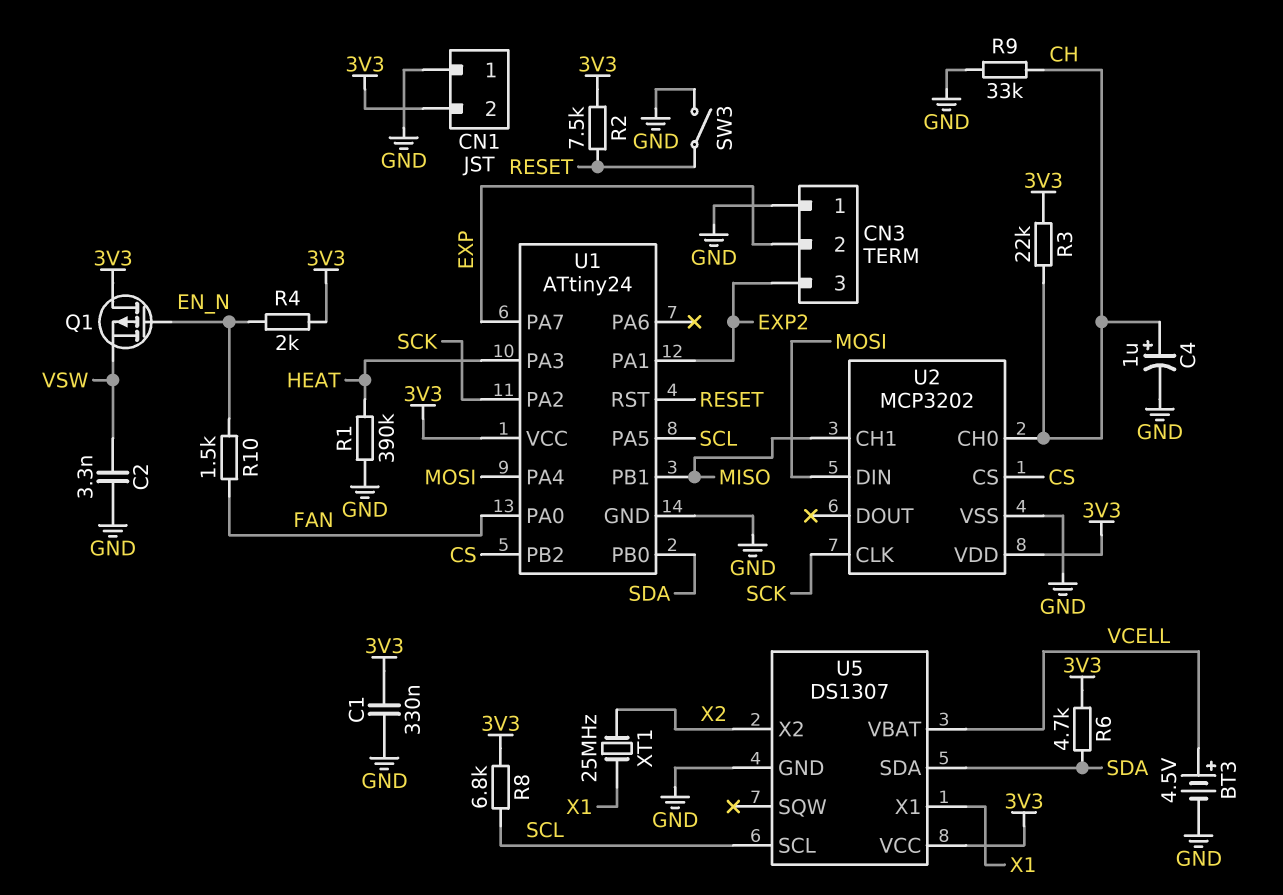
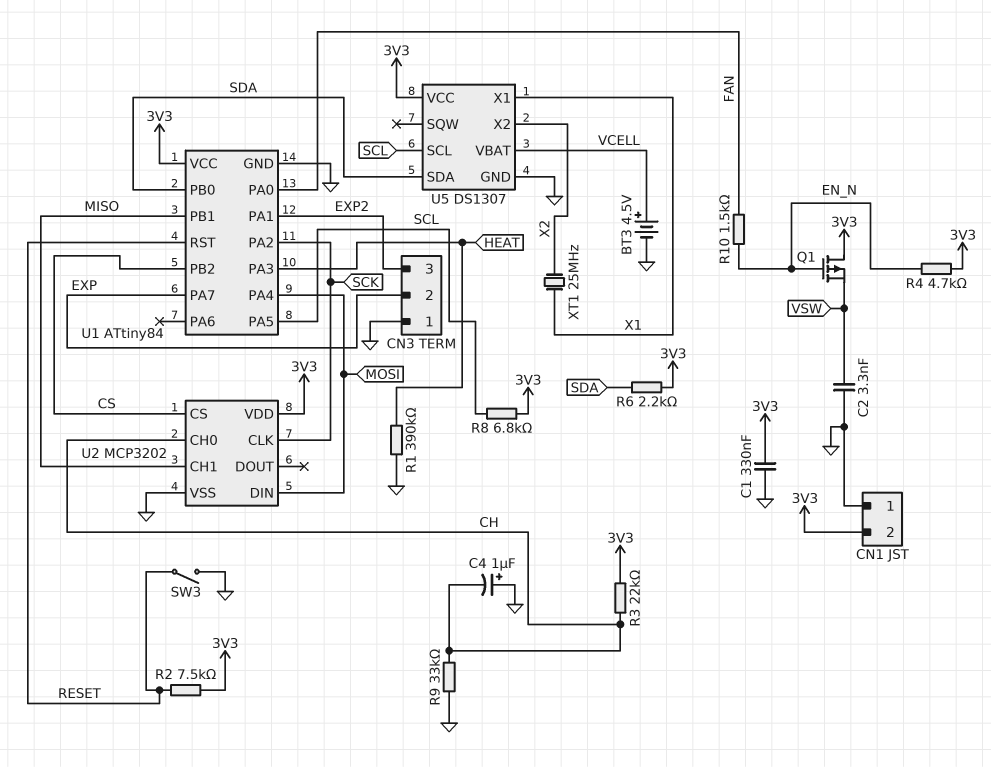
C4: 1uF (plus CH, minus GND) -> 1uF (plus GND, minus CH)
R4: 2k (3V3, EN_N) -> 4.7k (3V3, EN_N)
R6: 4.7k (3V3, SDA) -> 2.2k (3V3, SDA)
U1: ATtiny24 -> ATtiny84

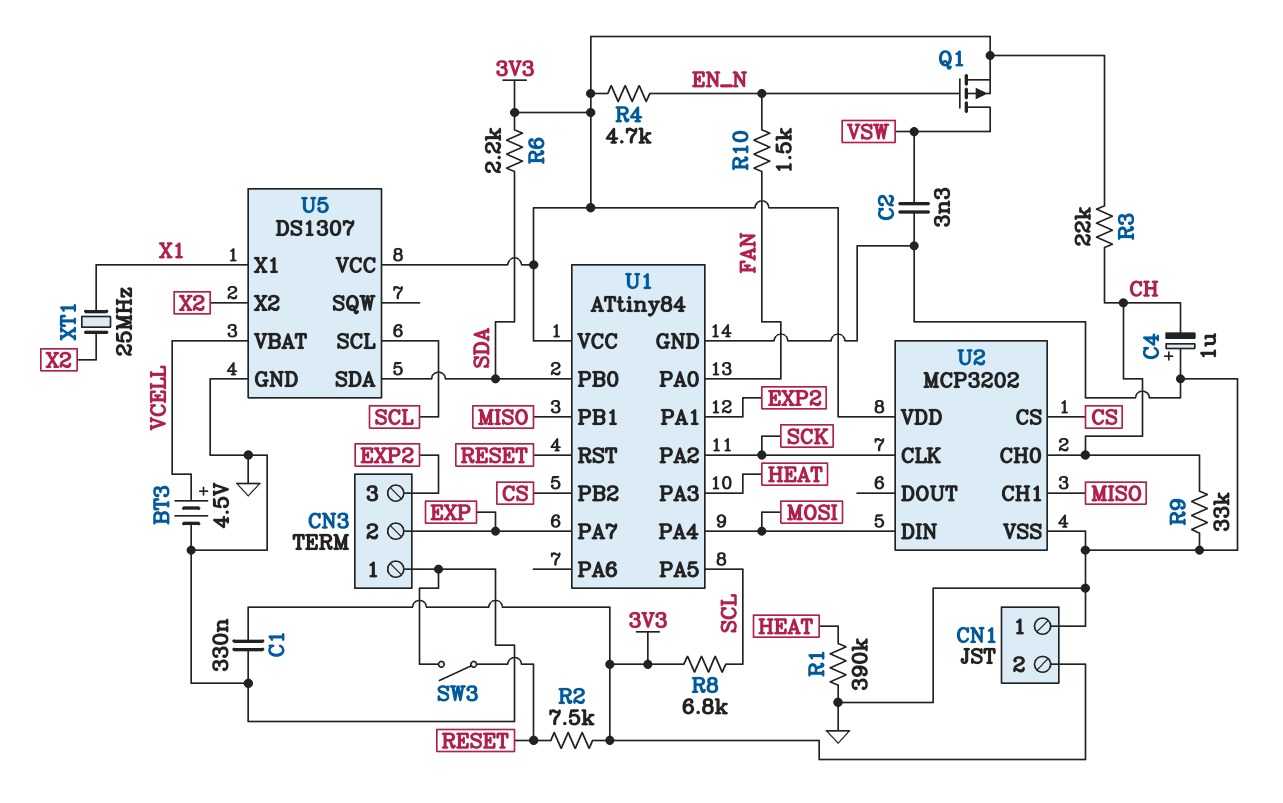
Q1: PMOS (G EN_N, D 3V3, S VSW) -> PMOS (G EN_N, D VSW, S 3V3)

